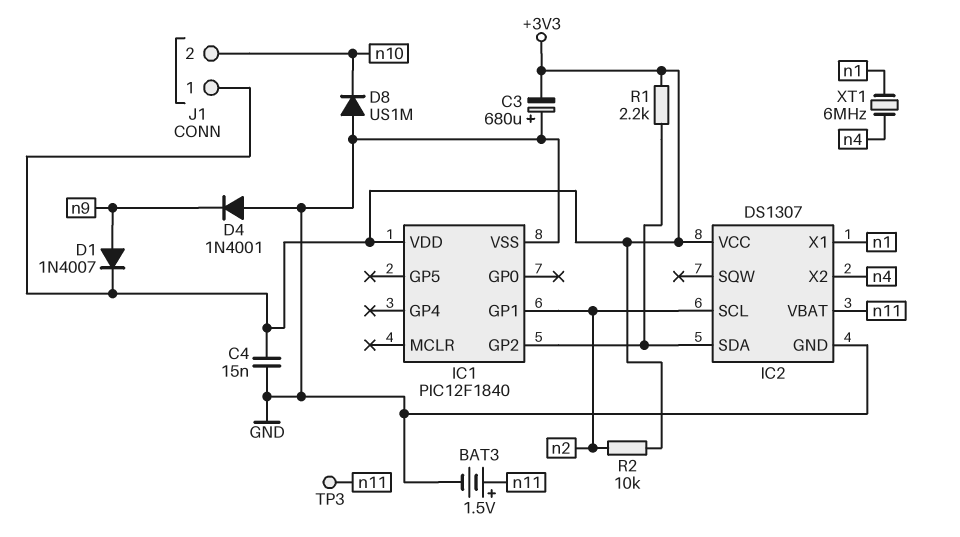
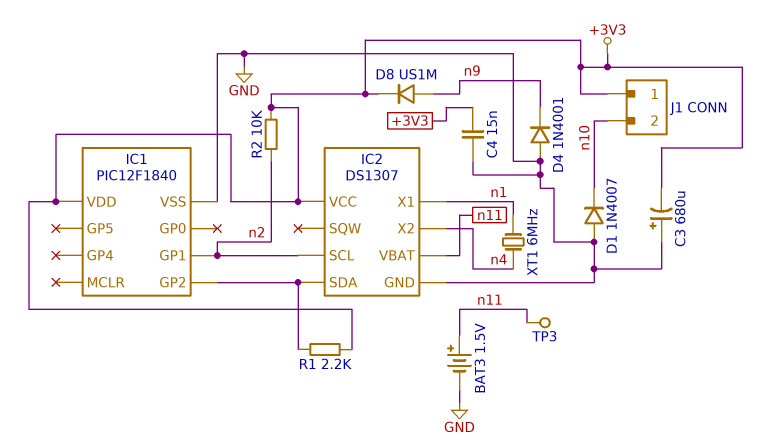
D1: diode 1N4007 (A n9, K +3V3) -> diode 1N4007 (A GND, K n10)
D8: diode US1M (A GND, K n10) -> diode US1M (A n9, K +3V3)

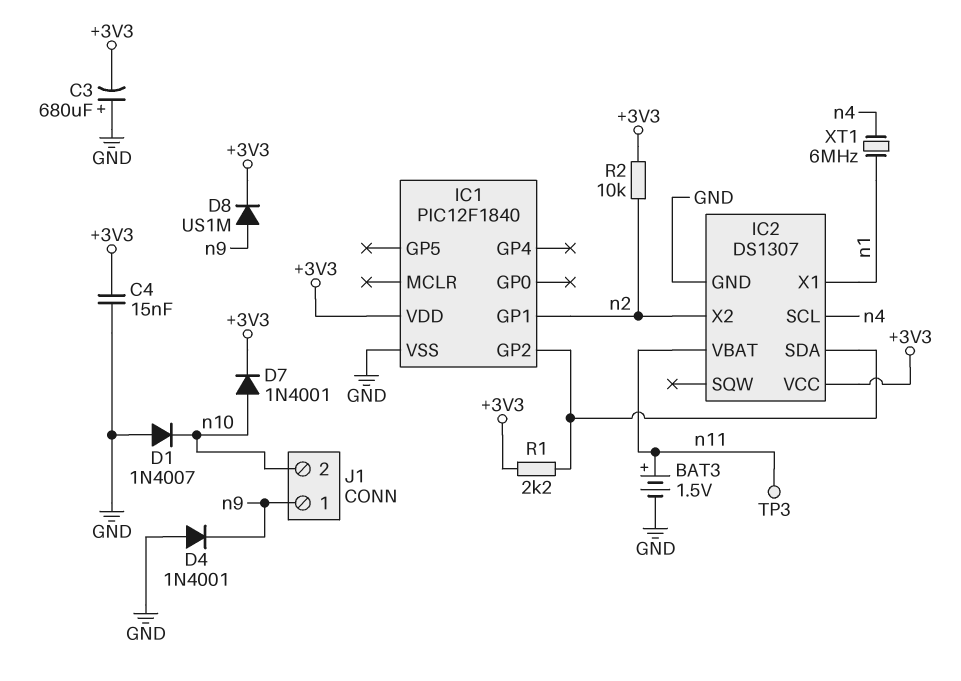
D7: none -> diode 1N4001 (A n10, K +3V3)
IC2 pin SCL: n2 -> n4
IC2 pin X2: n4 -> n2
J1 pin 1: +3V3 -> n9

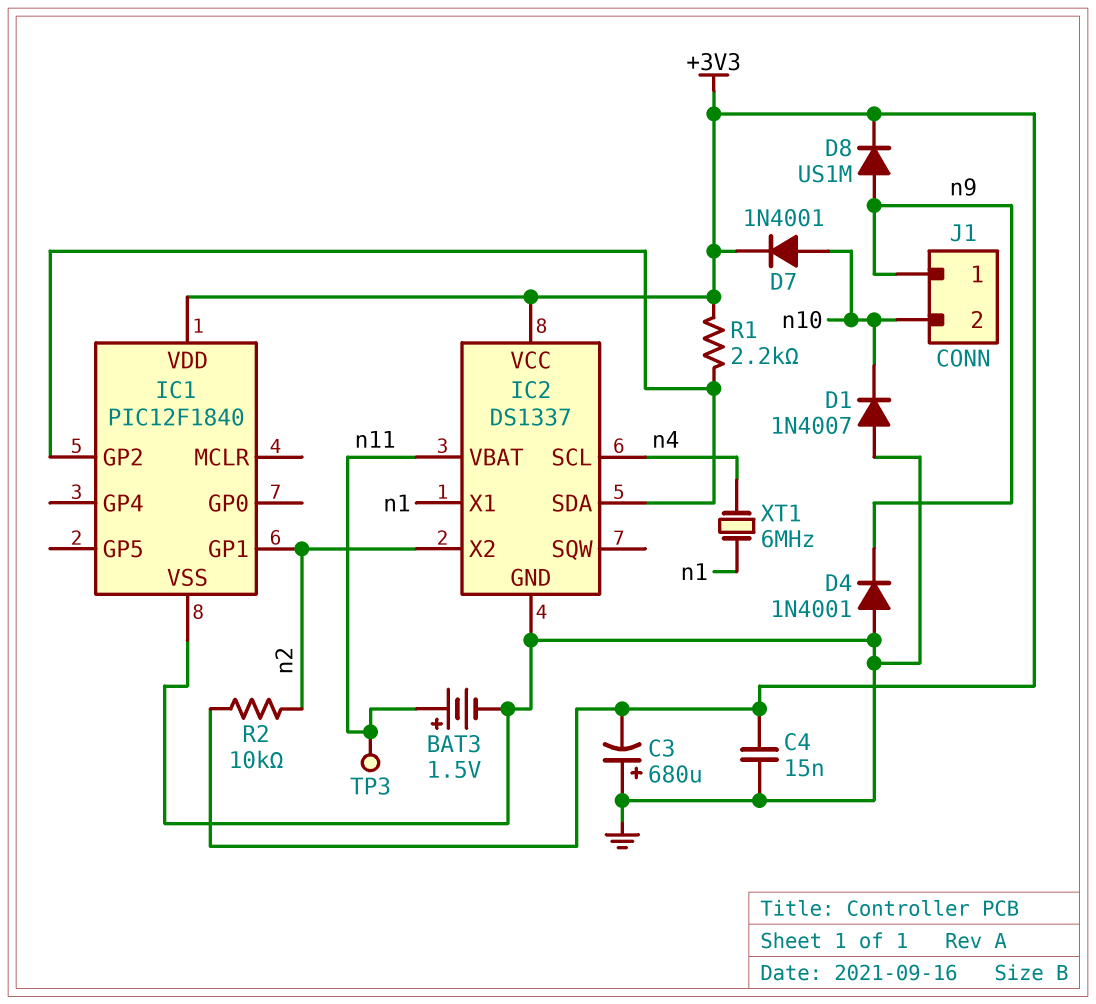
IC2: DS1307 -> DS1337

